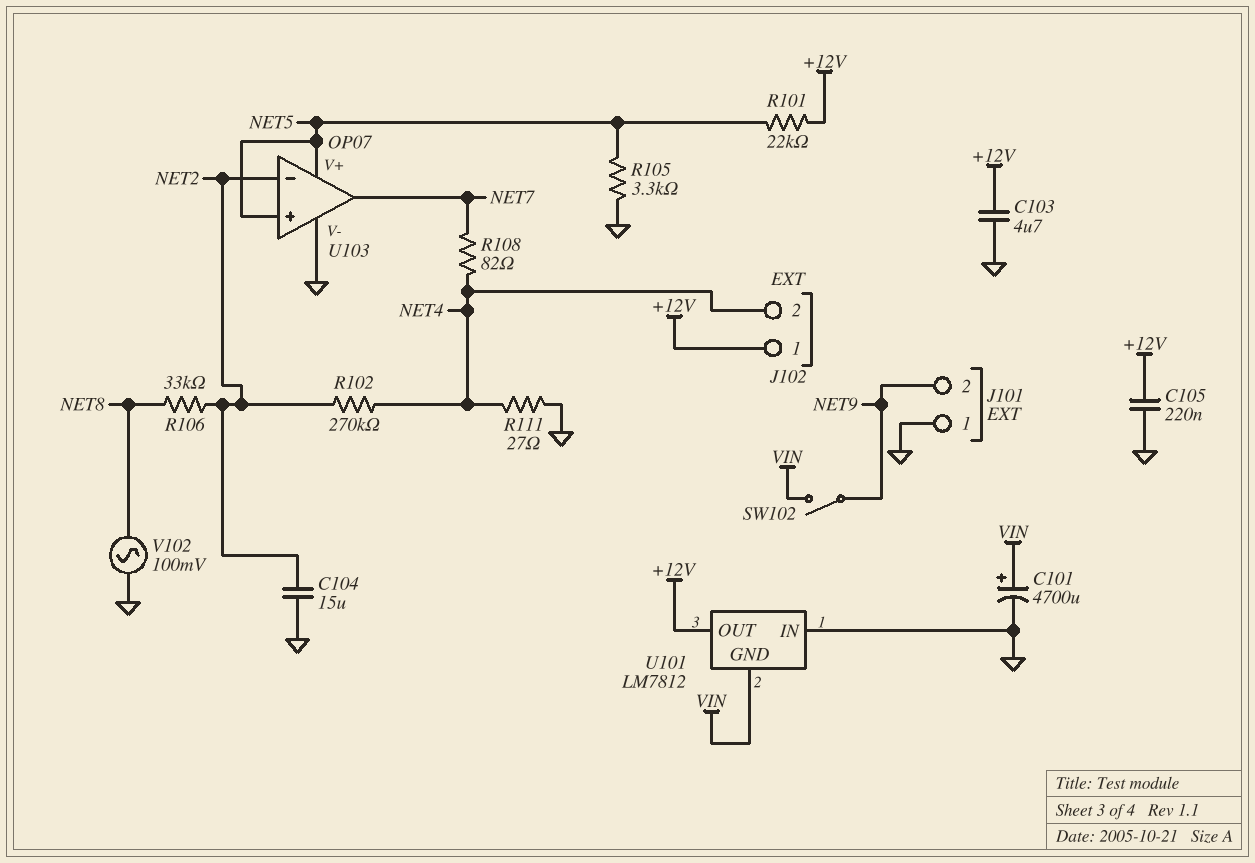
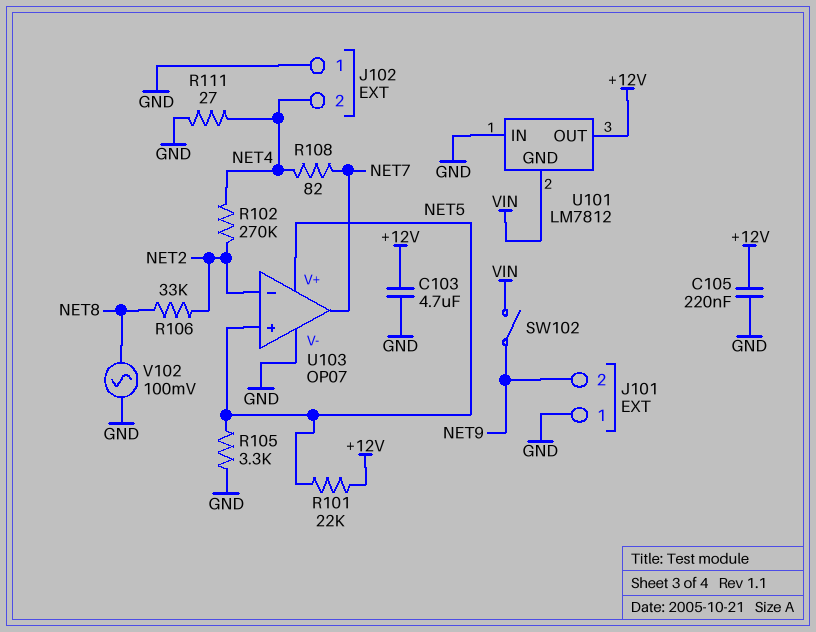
C101: 4700uF (plus VIN, minus GND) -> none
C104: 15uF (GND, NET2) -> none
J102 pin 1: +12V -> GND

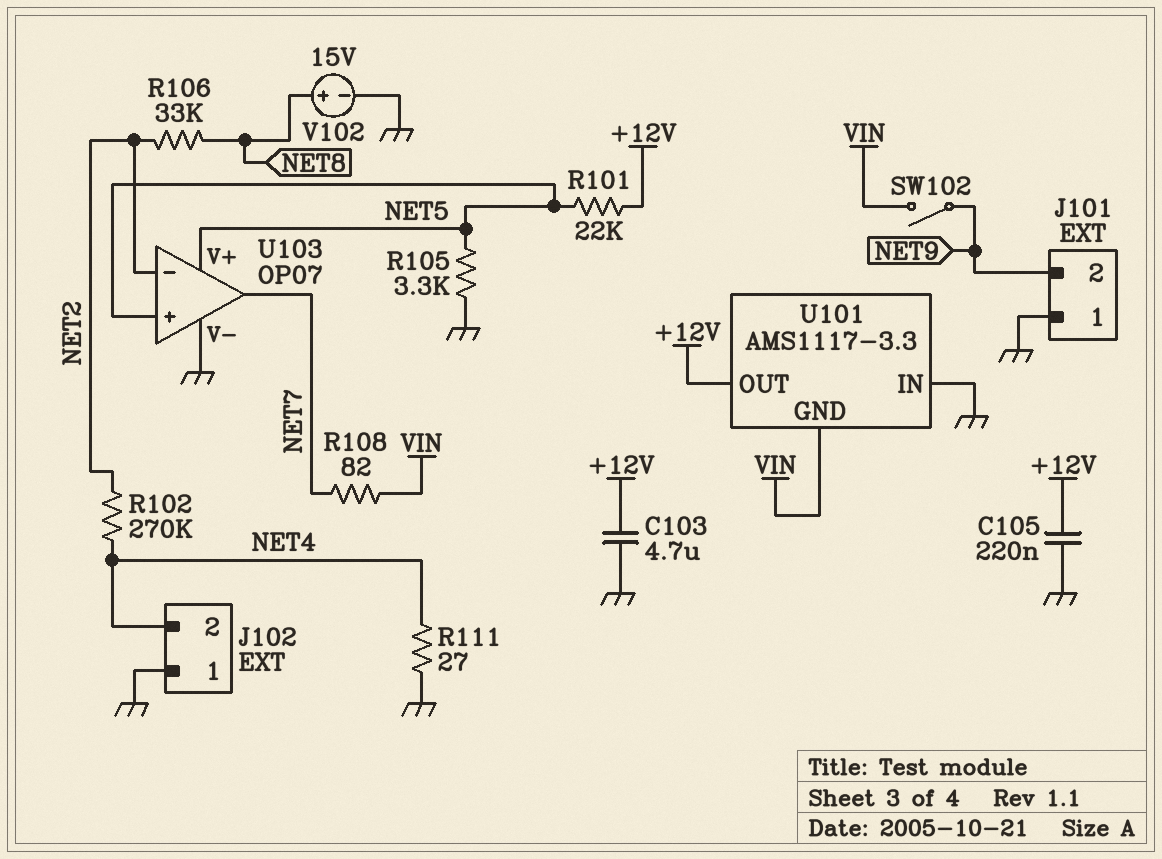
R108: 82 (NET4, NET7) -> 82 (NET7, VIN)
U101: LM7812 -> AMS1117-3.3
V102: AC 100mV (GND, NET8) -> 15V (plus NET8, minus GND)

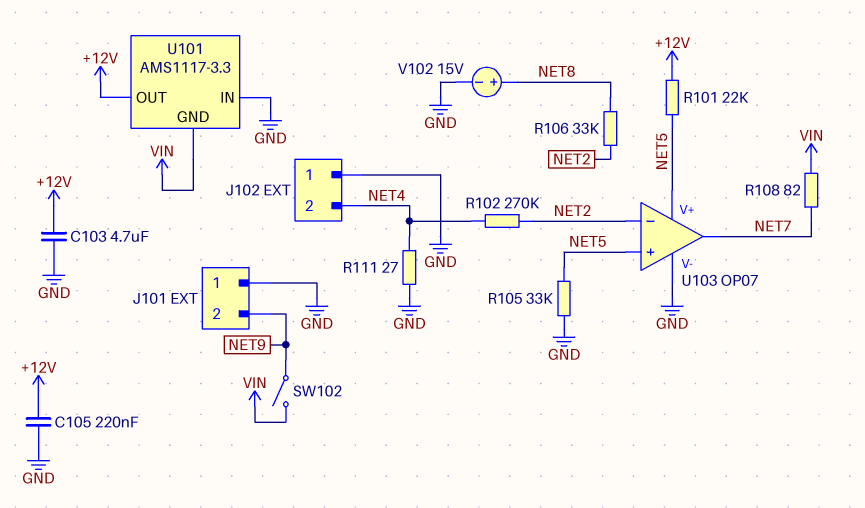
R105: 3.3k (GND, NET5) -> 33k (GND, NET5)

